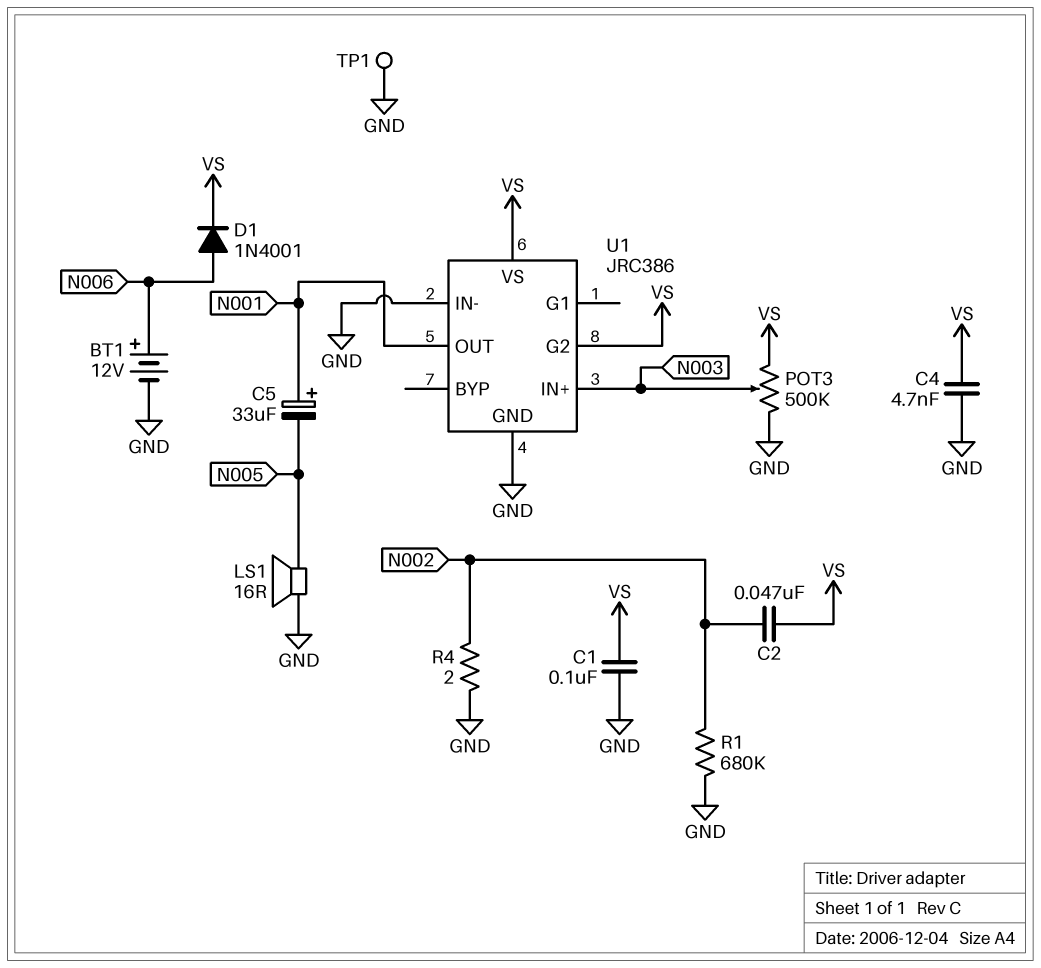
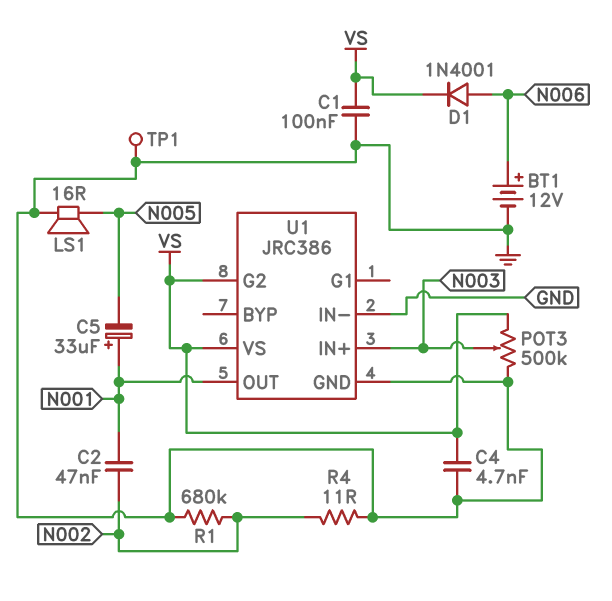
C2: 47nF (N002, VS) -> 47nF (N001, N002)
R4: 2 (GND, N002) -> 11 (GND, N002)

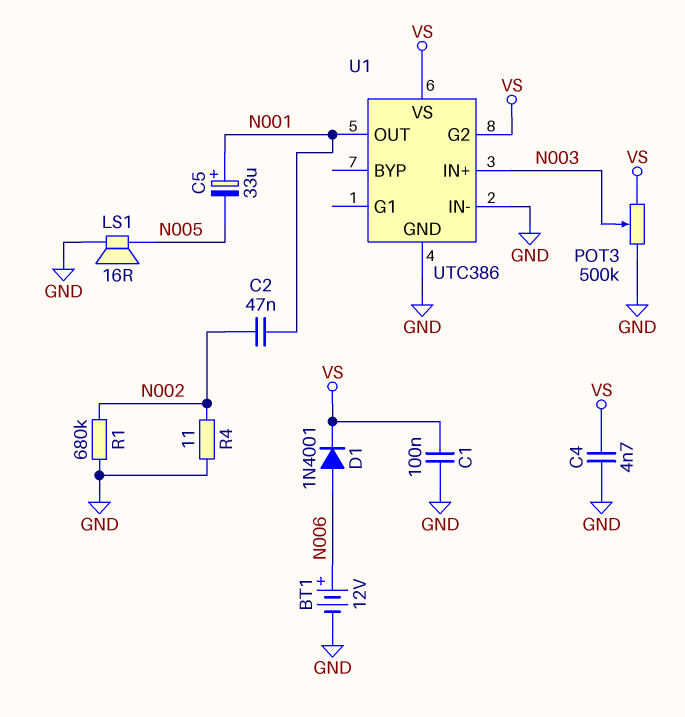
TP1: test point (GND) -> none
U1: JRC386 -> UTC386

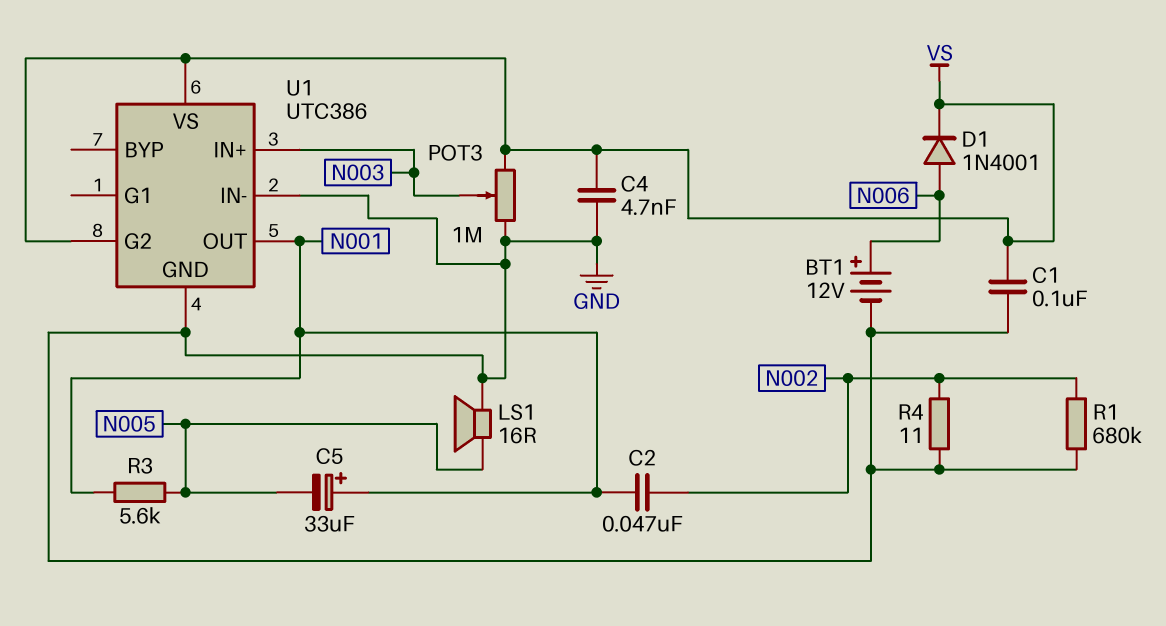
POT3: 500k (GND, VS, wiper N003) -> 1M (GND, VS, wiper N003)
R3: none -> 5.6k (N001, N005)

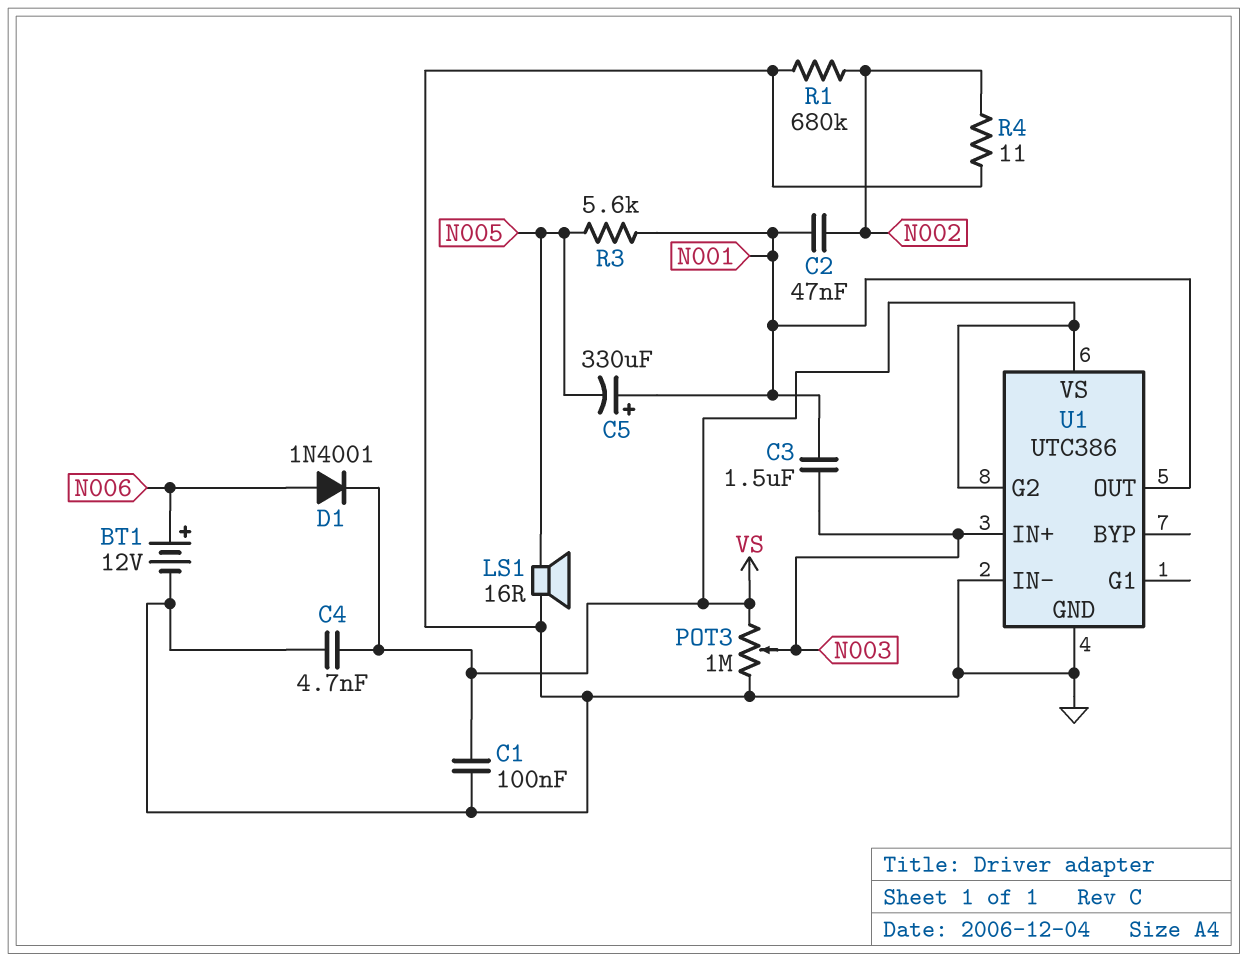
C3: none -> 1.5uF (N001, N003)
C5: 33uF (plus N001, minus N005) -> 330uF (plus N001, minus N005)

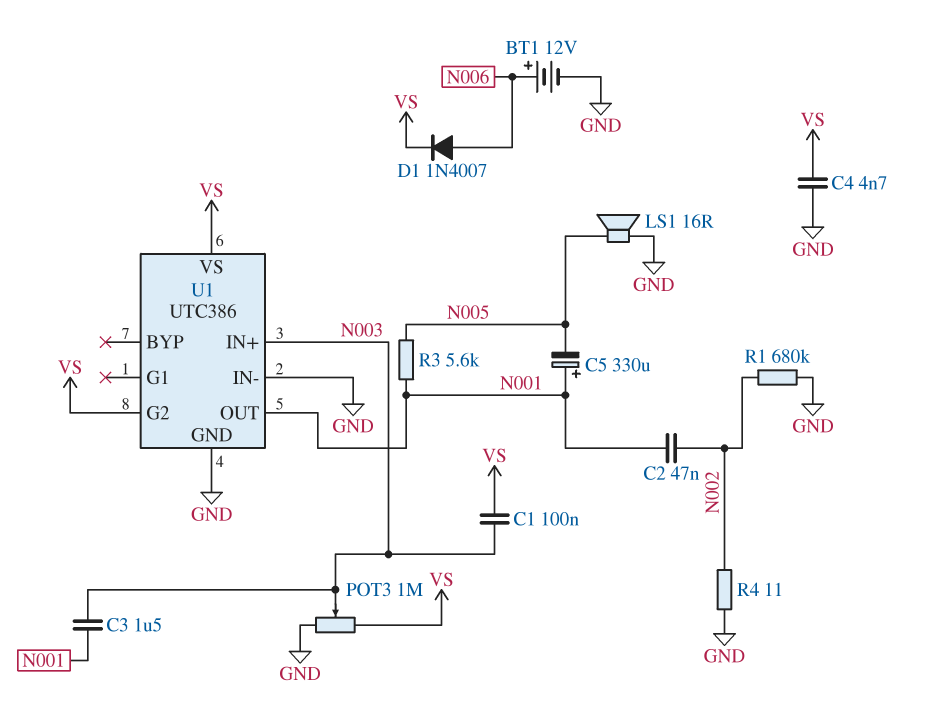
C1: 100nF (GND, VS) -> 100nF (N003, VS)
D1: diode 1N4001 (A N006, K VS) -> diode 1N4007 (A N006, K VS)

